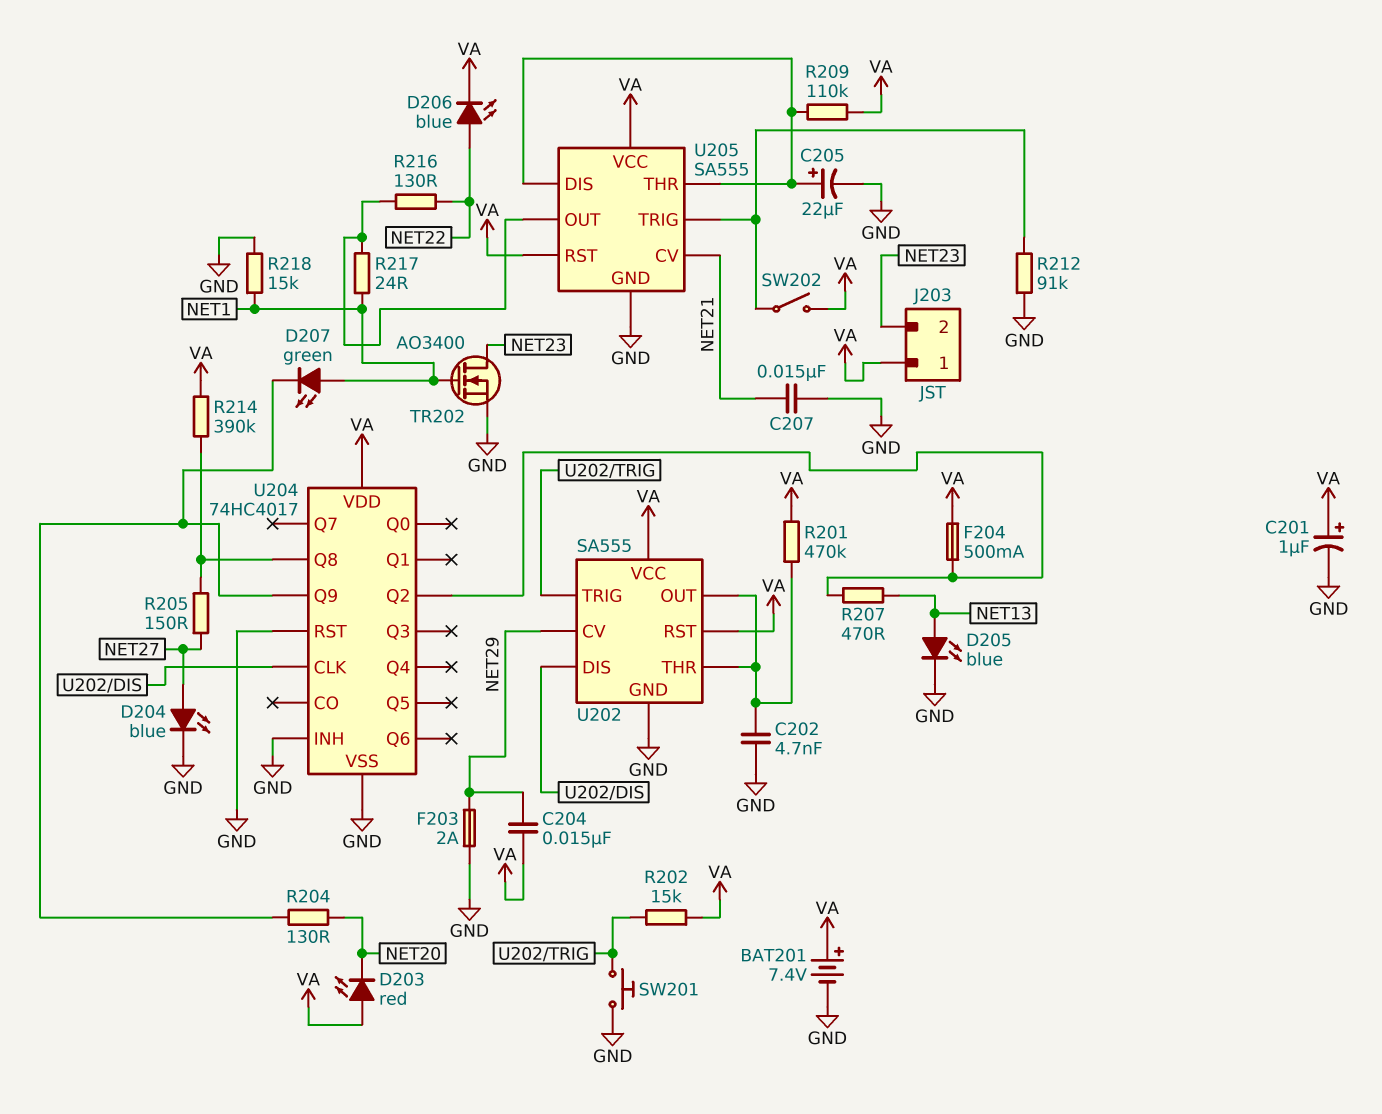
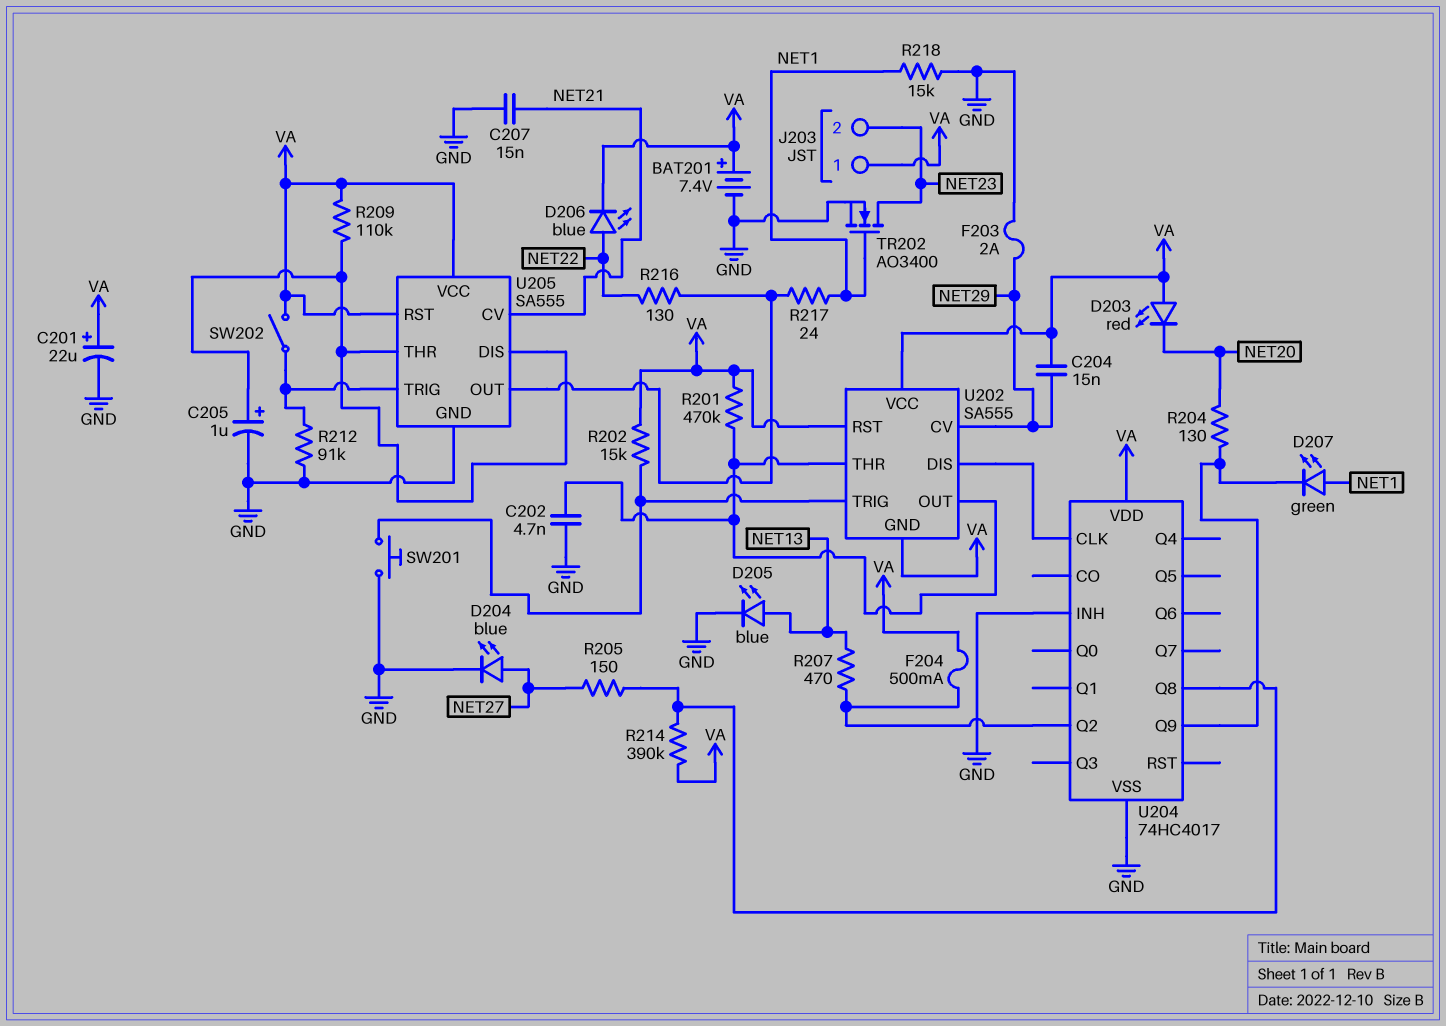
C201: 1uF (plus VA, minus GND) -> 22uF (plus VA, minus GND)
C205: 22uF (plus U205/DIS, minus GND) -> 1uF (plus U205/DIS, minus GND)
U202 pin GND: GND -> VA
U204 pin RST: GND -> none

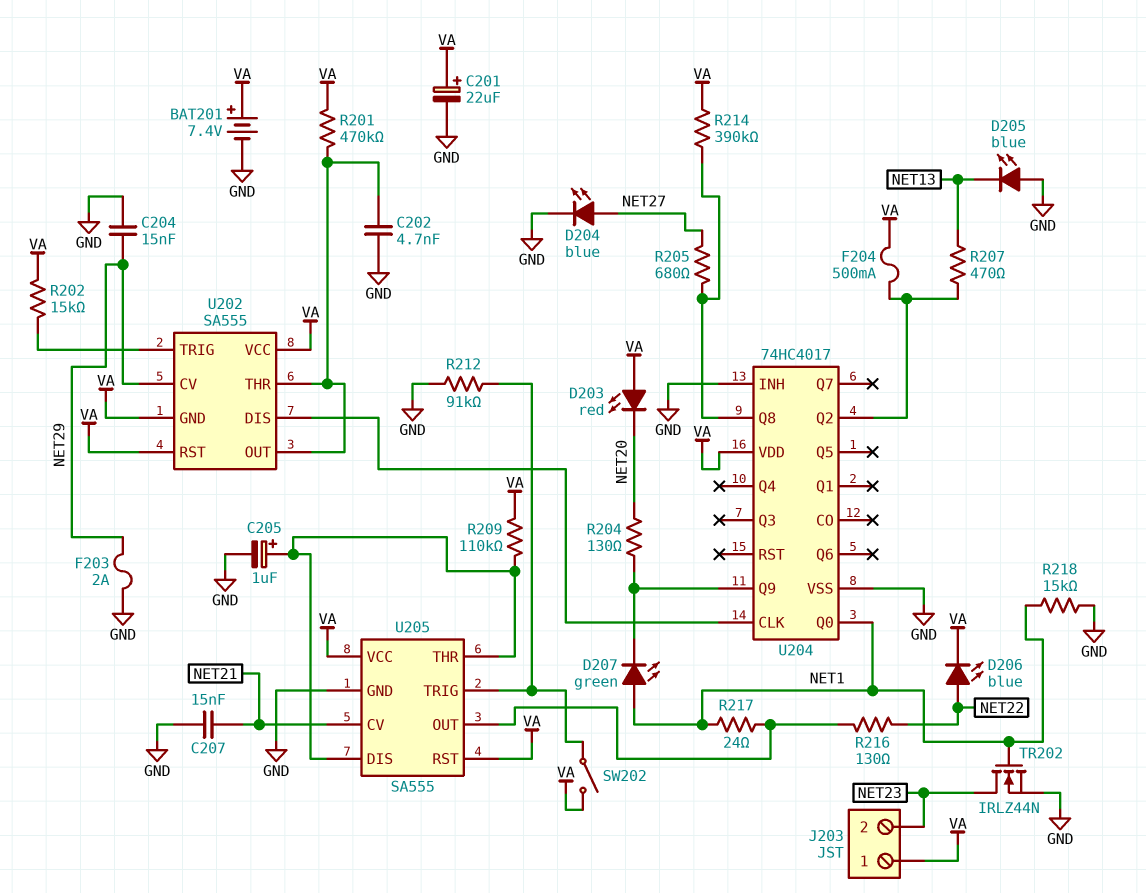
C204: 15nF (NET29, VA) -> 15nF (GND, NET29)
D205: LED blue (A NET13, K GND) -> LED blue (A GND, K NET13)
R205: 150 (NET27, U204/Q8) -> 680 (NET27, U204/Q8)
SW201: button (GND, U202/TRIG) -> none
TR202: NMOS AO3400 (G NET1, D NET23, S GND) -> NMOS IRLZ44N (G NET1, D NET23, S GND)
U204 pin Q0: none -> NET1

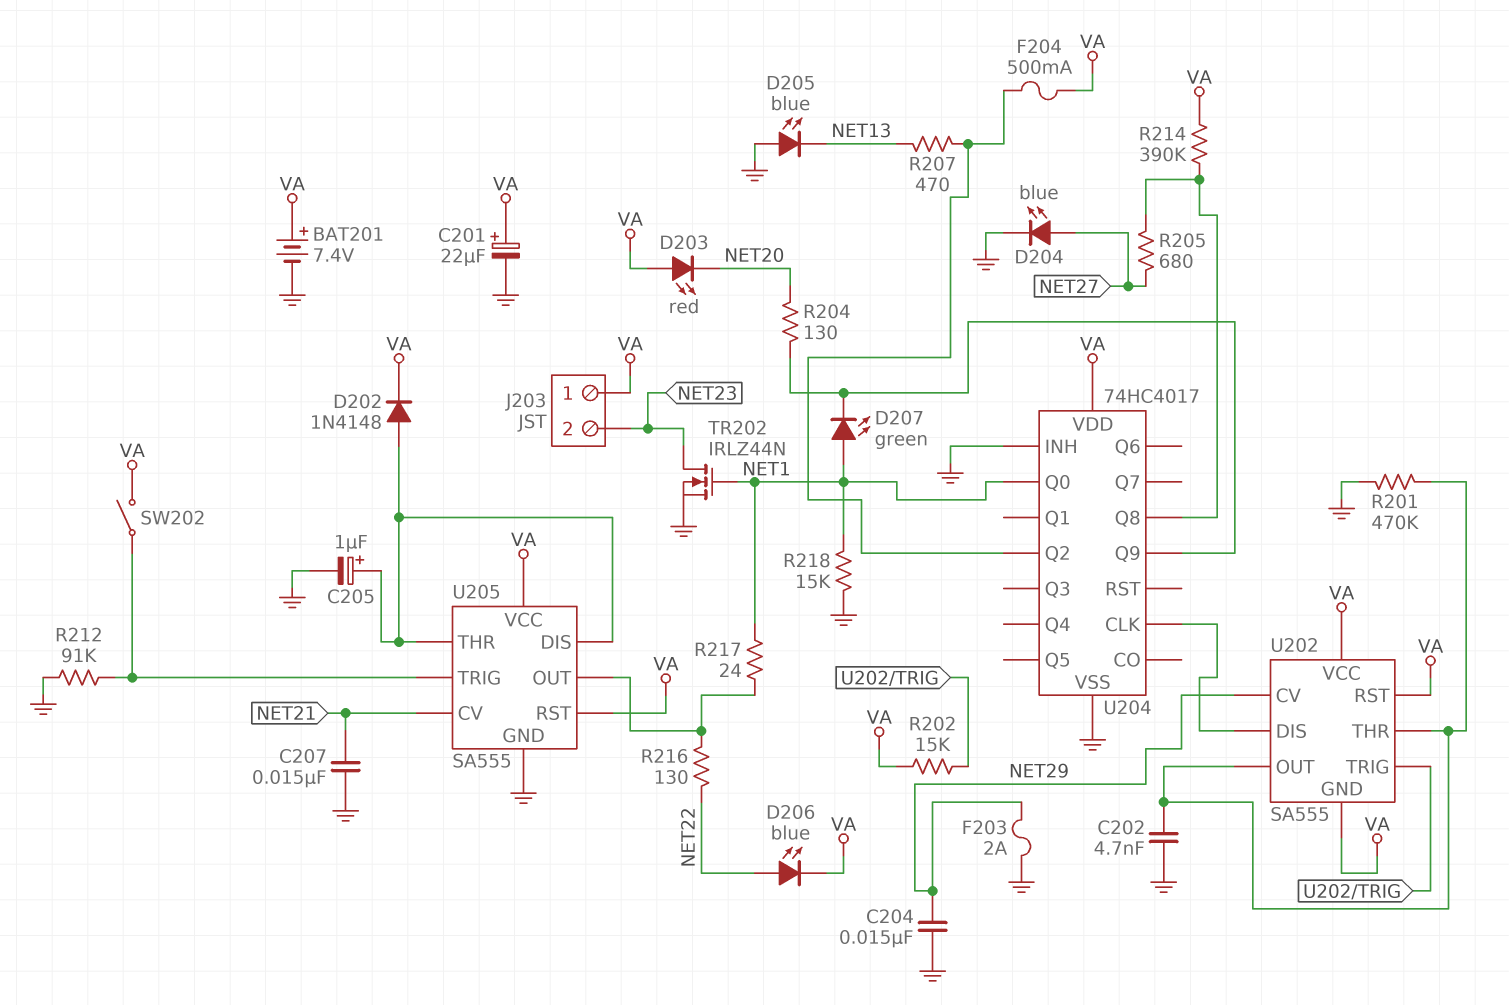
D202: none -> diode 1N4148 (A U205/DIS, K VA)
R201: 470k (U202/OUT, VA) -> 470k (GND, U202/OUT)
R209: 110k (U205/DIS, VA) -> none

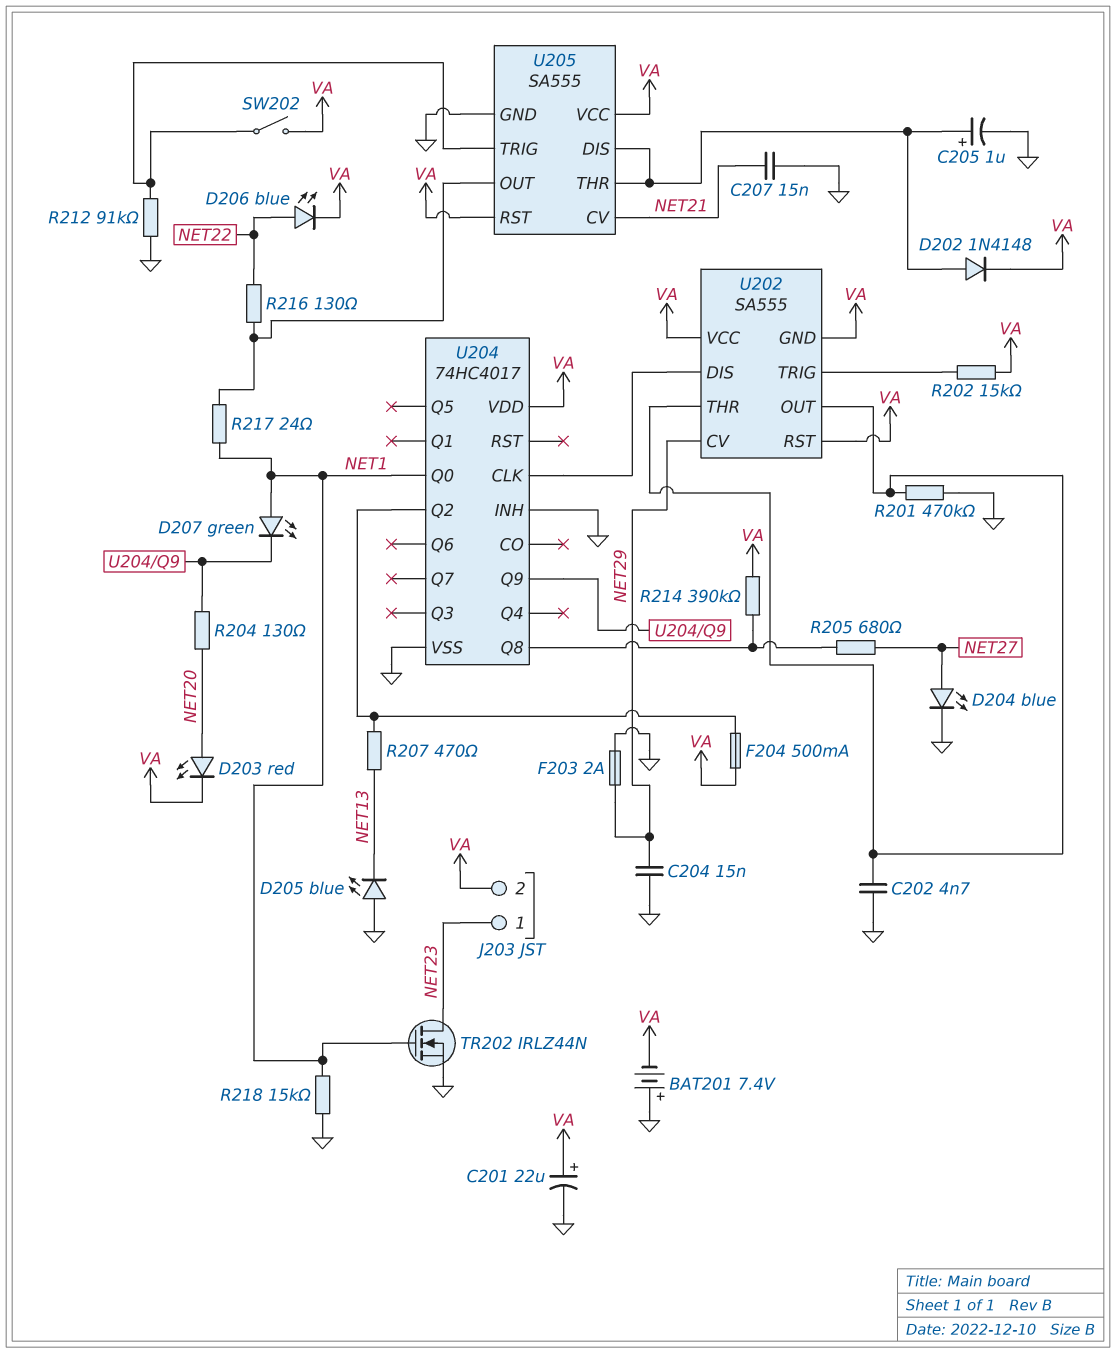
BAT201: 7.4V (plus VA, minus GND) -> 7.4V (plus GND, minus VA)
D203: LED red (A VA, K NET20) -> LED red (A NET20, K VA)
J203 pin 1: VA -> NET23
J203 pin 2: NET23 -> VA

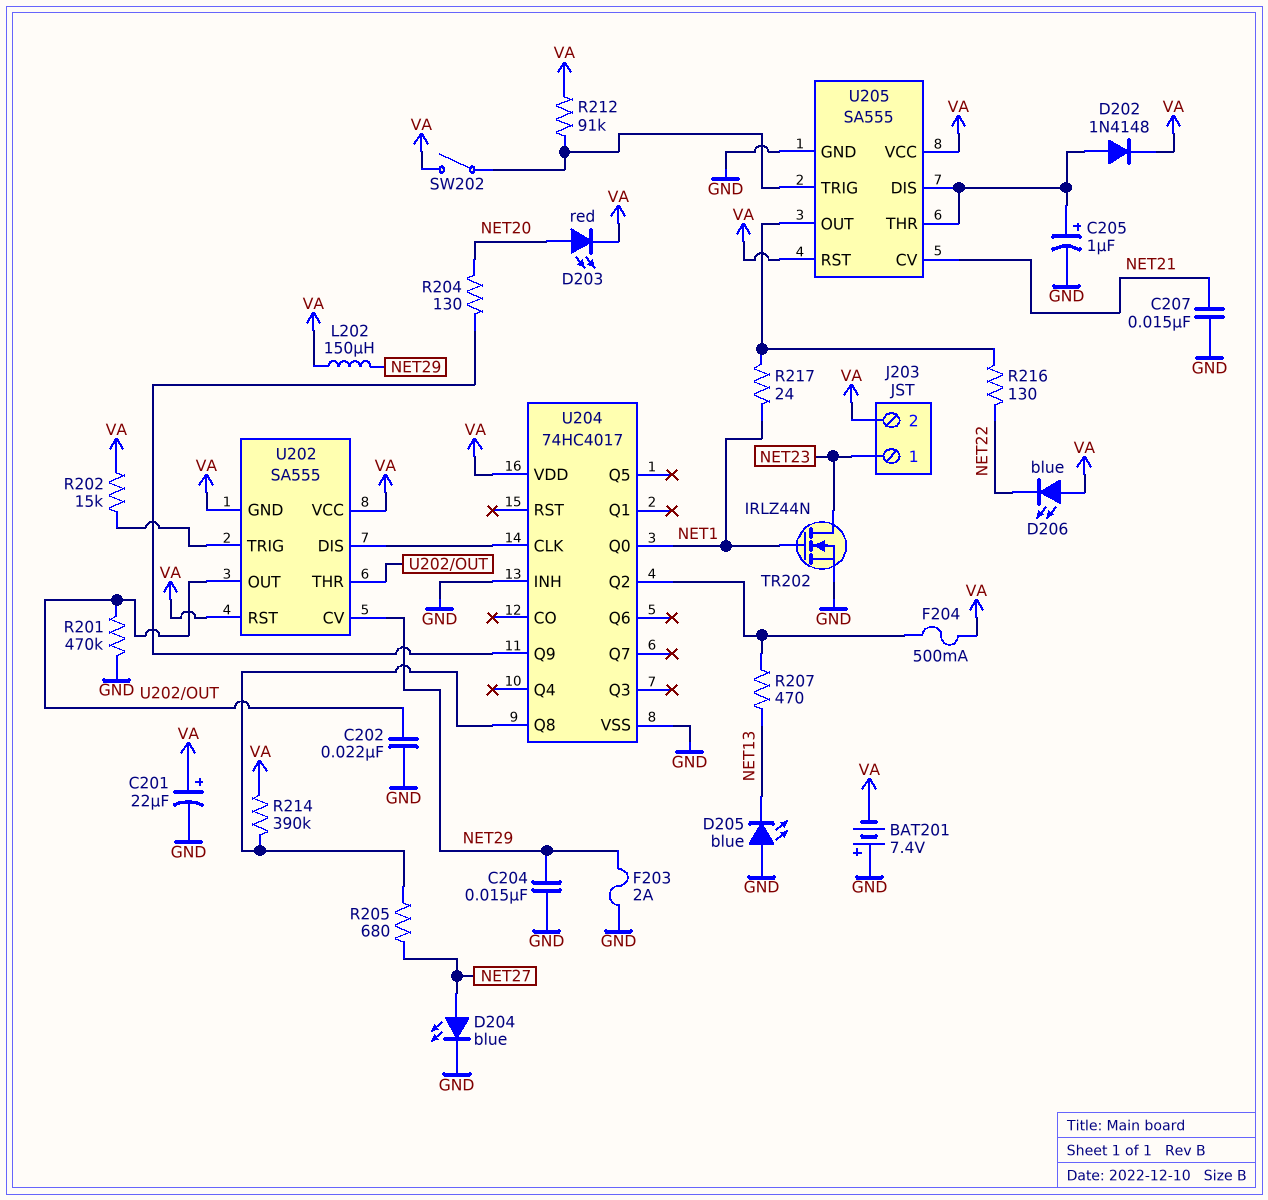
C202: 4.7nF (GND, U202/OUT) -> 22nF (GND, U202/OUT)
D206: LED blue (A NET22, K VA) -> LED blue (A VA, K NET22)
D207: LED green (A NET1, K U204/Q9) -> none
L202: none -> 150uH (NET29, VA)
R212: 91k (GND, U205/TRIG) -> 91k (U205/TRIG, VA)
R218: 15k (GND, NET1) -> none

